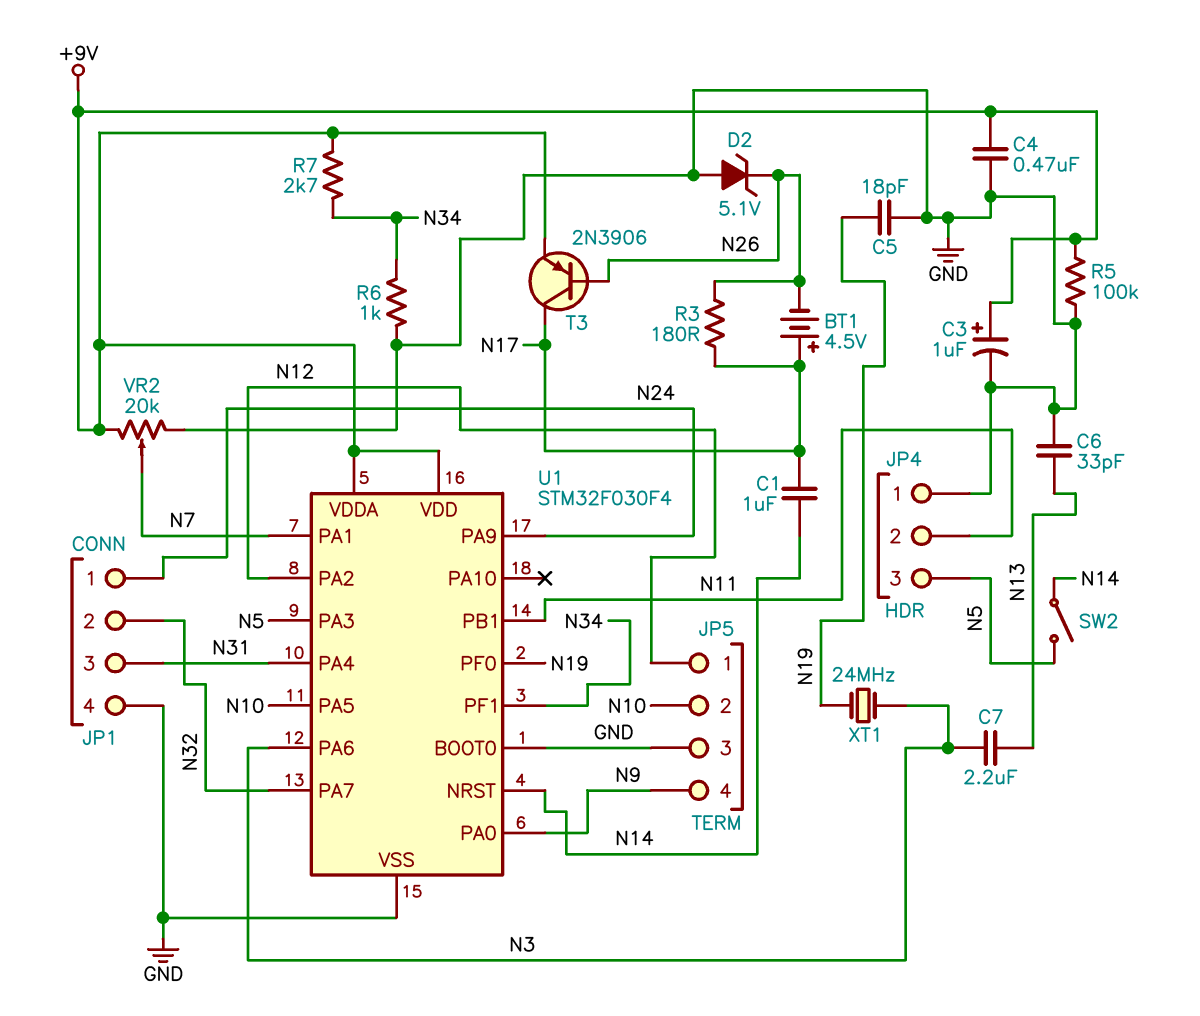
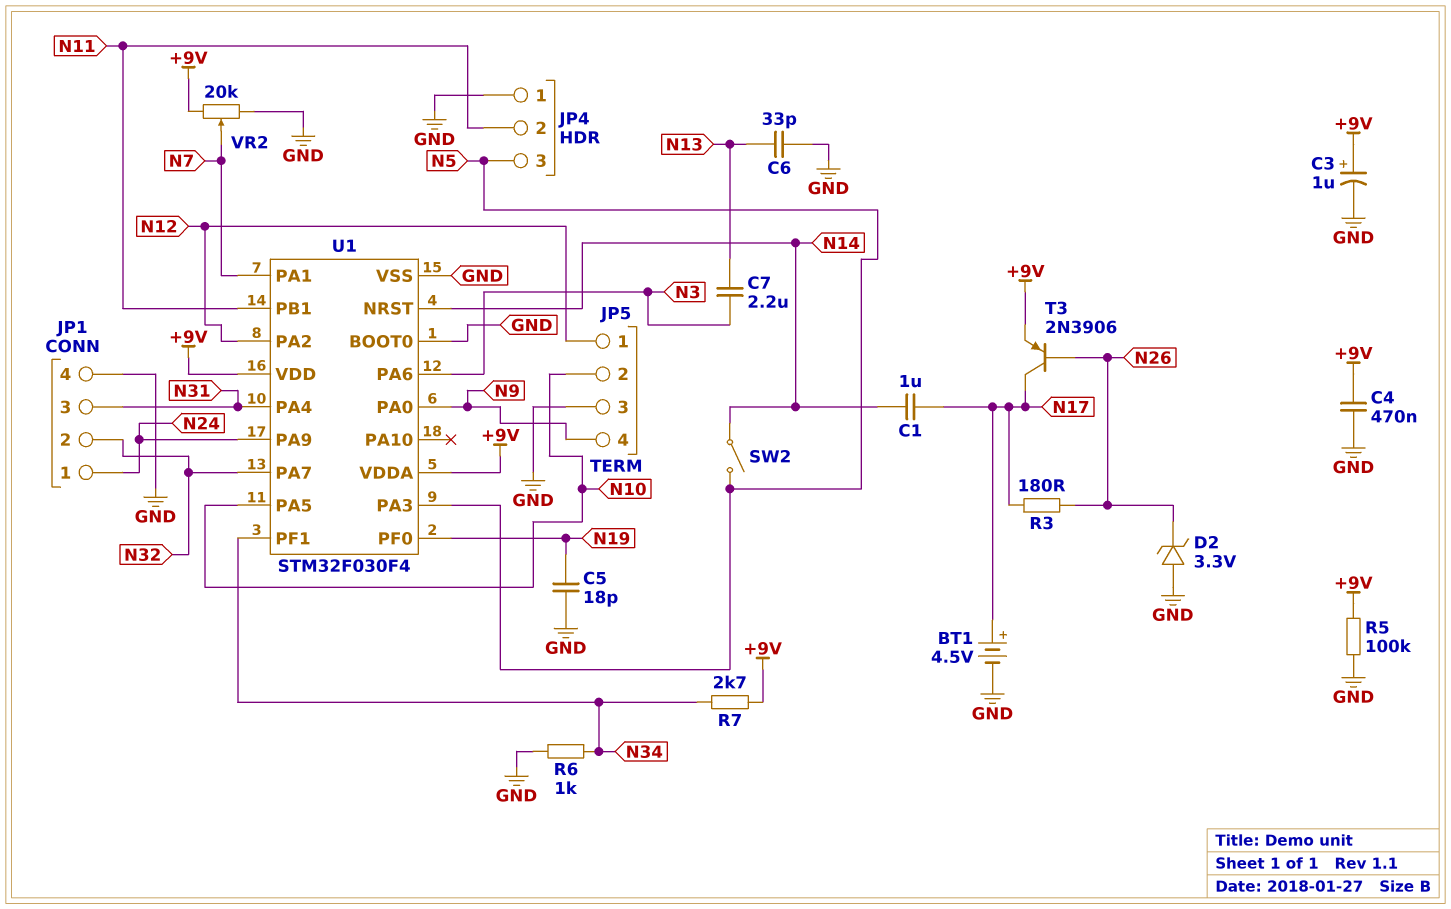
BT1: 4.5V (plus N17, minus N26) -> 4.5V (plus N17, minus GND)
D2: zener 5.1V (A GND, K N26) -> zener 3.3V (A GND, K N26)
XT1: 24MHz (N3, N19) -> none

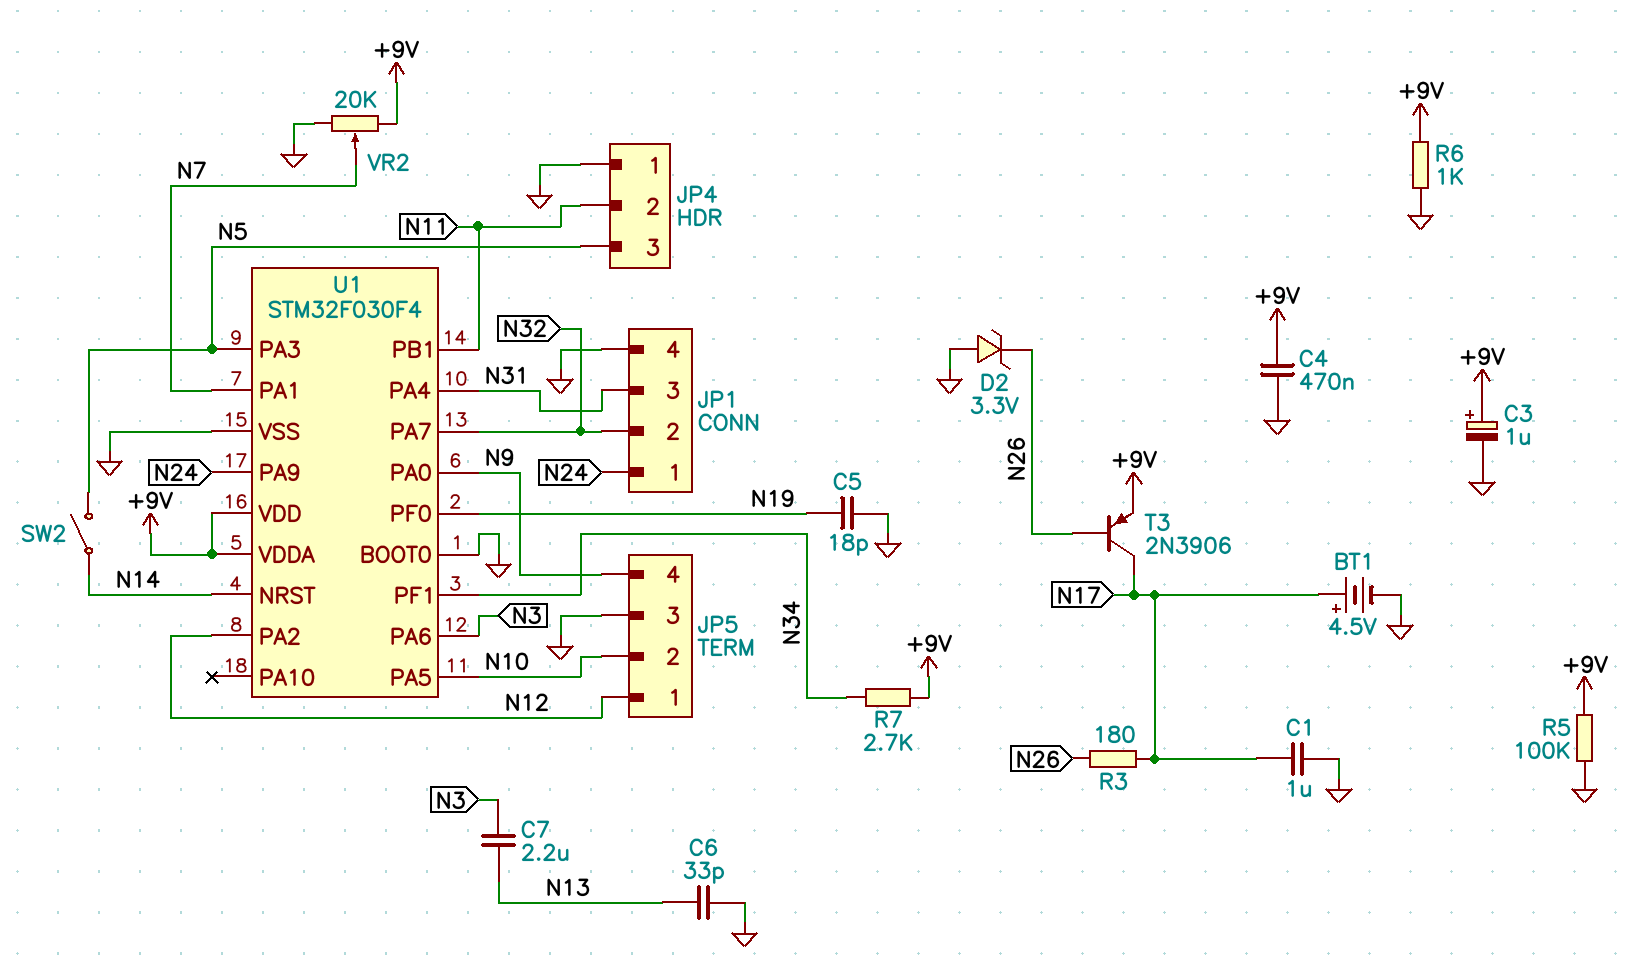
C1: 1uF (N14, N17) -> 1uF (GND, N17)
R6: 1k (GND, N34) -> 1k (+9V, GND)

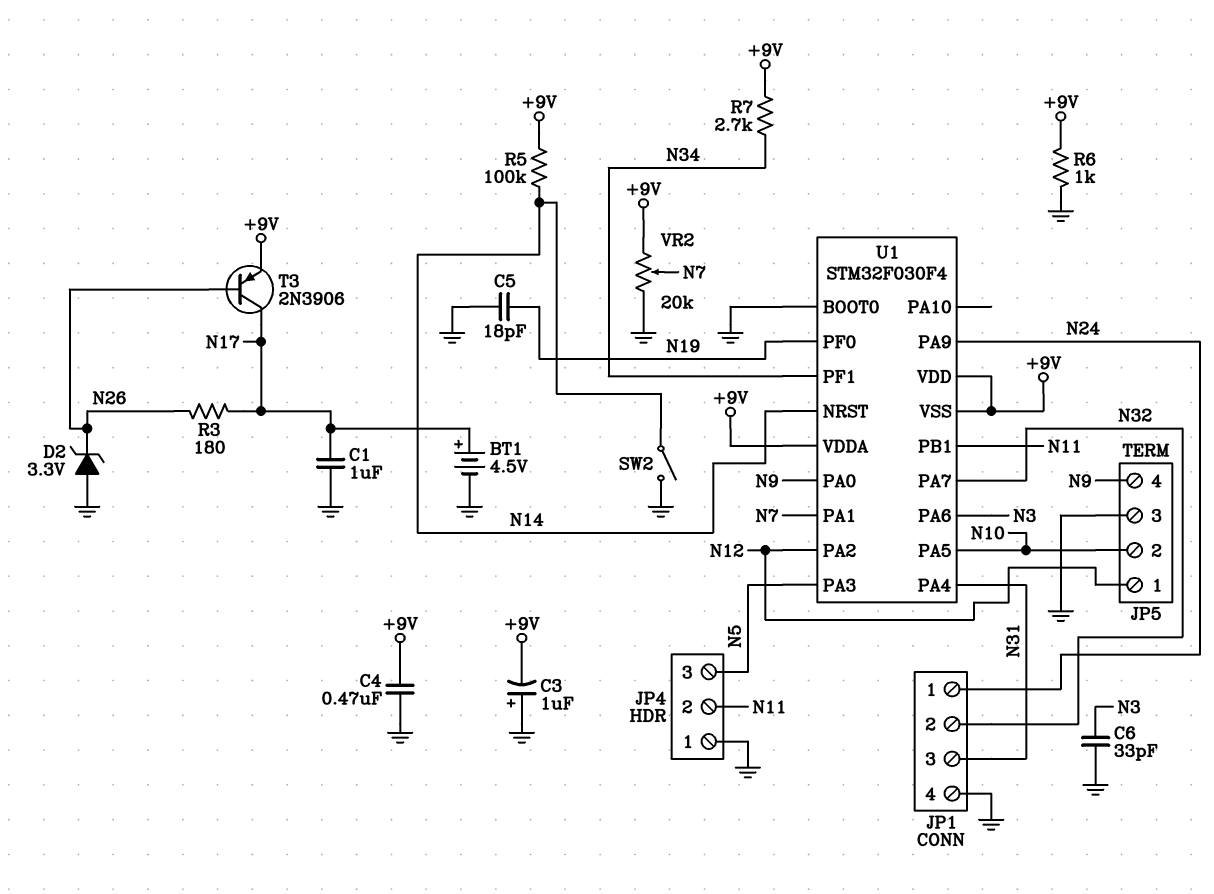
C3: 1uF (plus +9V, minus GND) -> 1uF (plus GND, minus +9V)
C6: 33pF (GND, N13) -> 33pF (GND, N3)
C7: 2.2uF (N3, N13) -> none
R5: 100k (+9V, GND) -> 100k (+9V, N14)
SW2: switch (N5, N14) -> switch (GND, N14)
U1 pin VSS: GND -> +9V

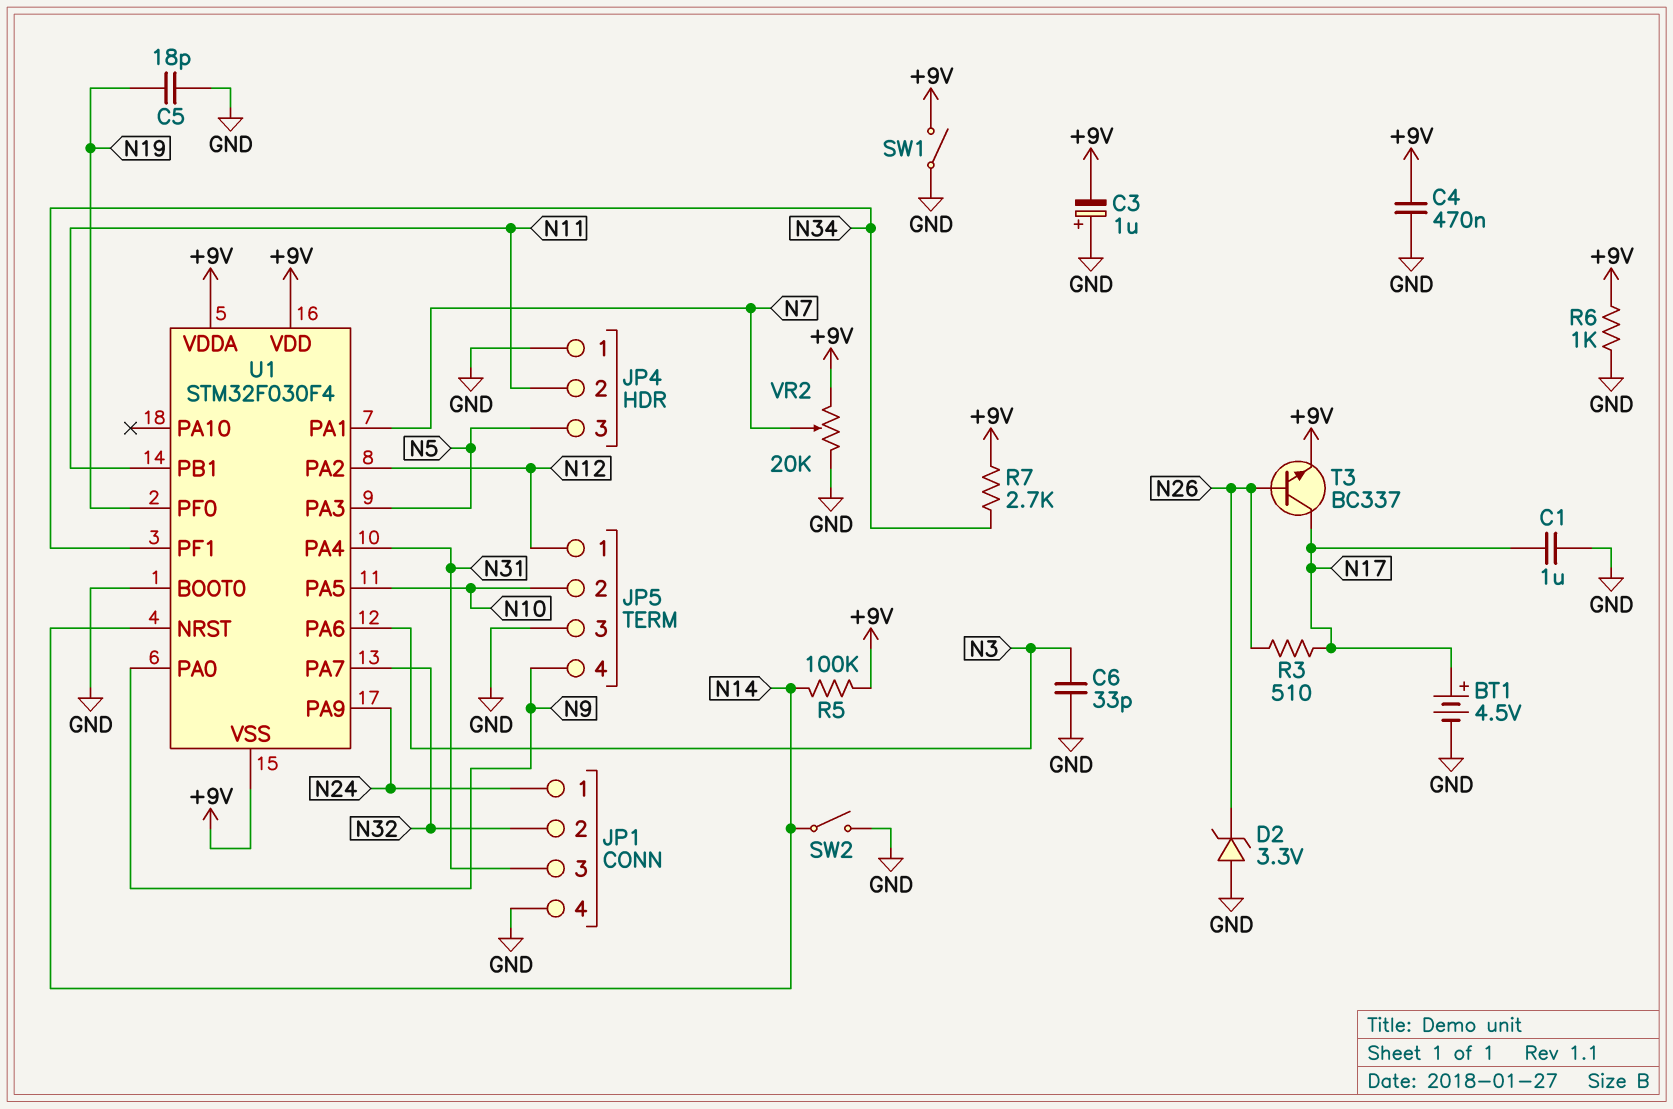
R3: 180 (N17, N26) -> 510 (N17, N26)
SW1: none -> switch (+9V, GND)
T3: PNP 2N3906 (B N26, C N17, E +9V) -> NPN BC337 (B N26, C N17, E +9V)

